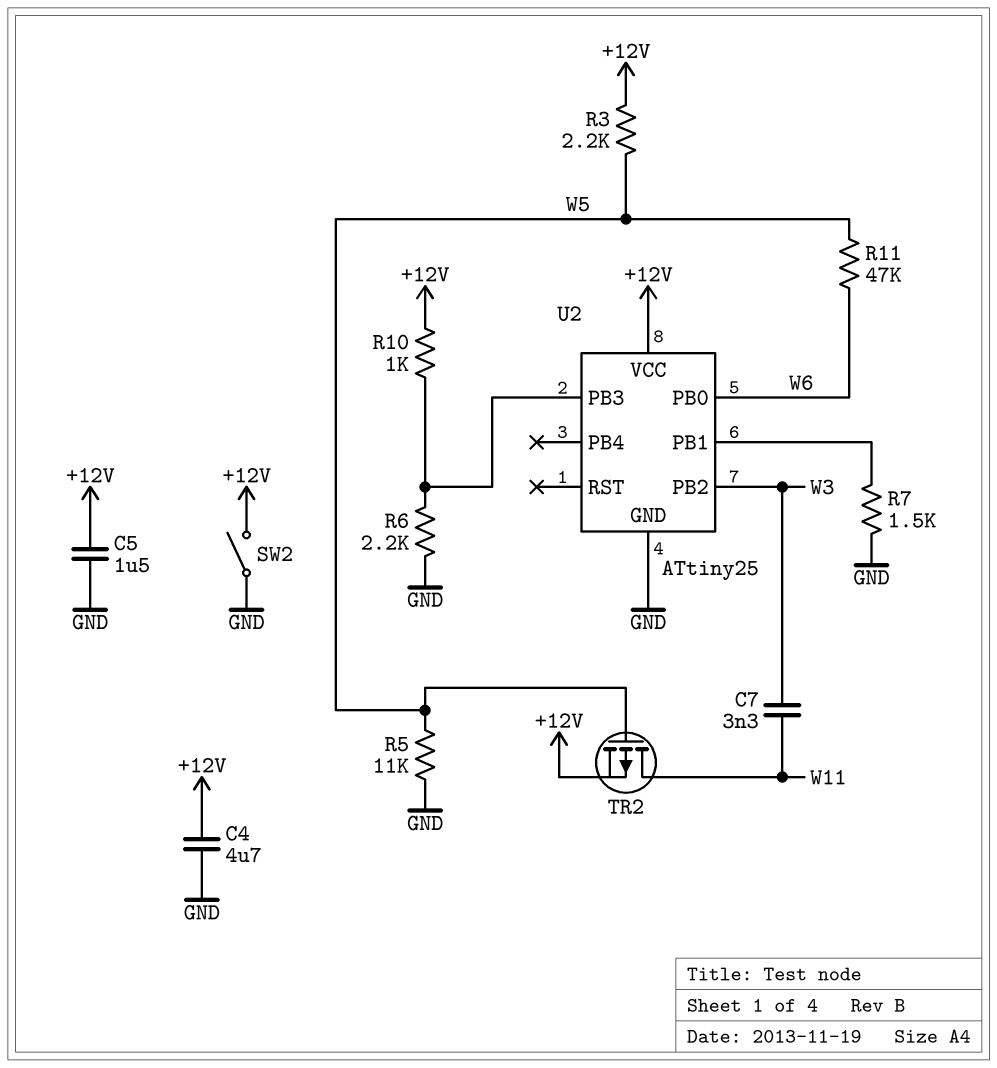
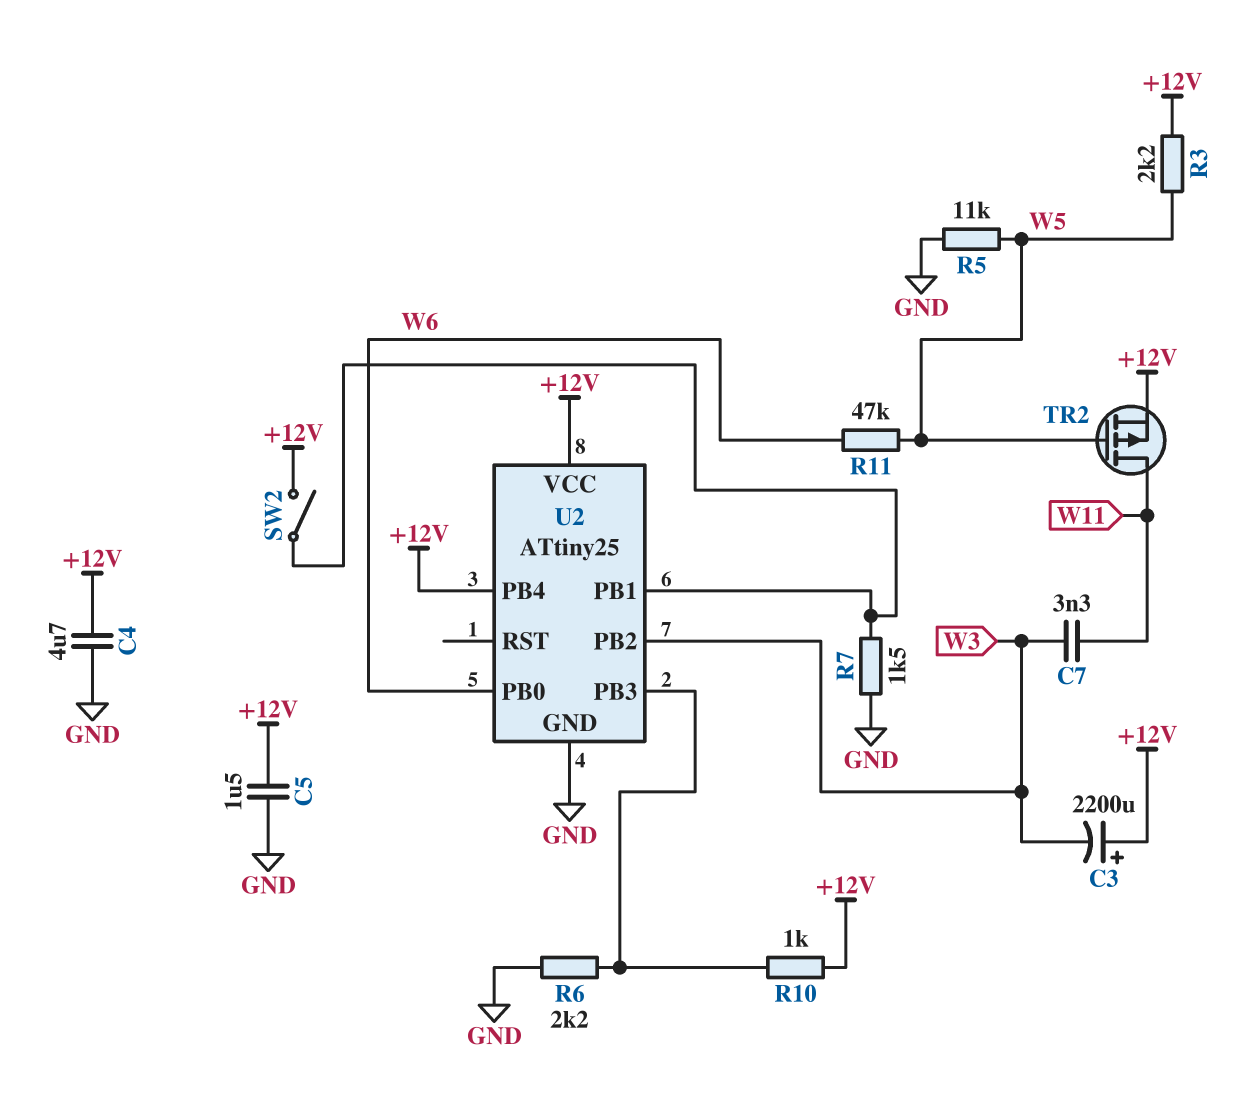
C3: none -> 2200uF (plus +12V, minus W3)
SW2: switch (+12V, GND) -> switch (+12V, U2/PB1)
U2 pin PB4: none -> +12V

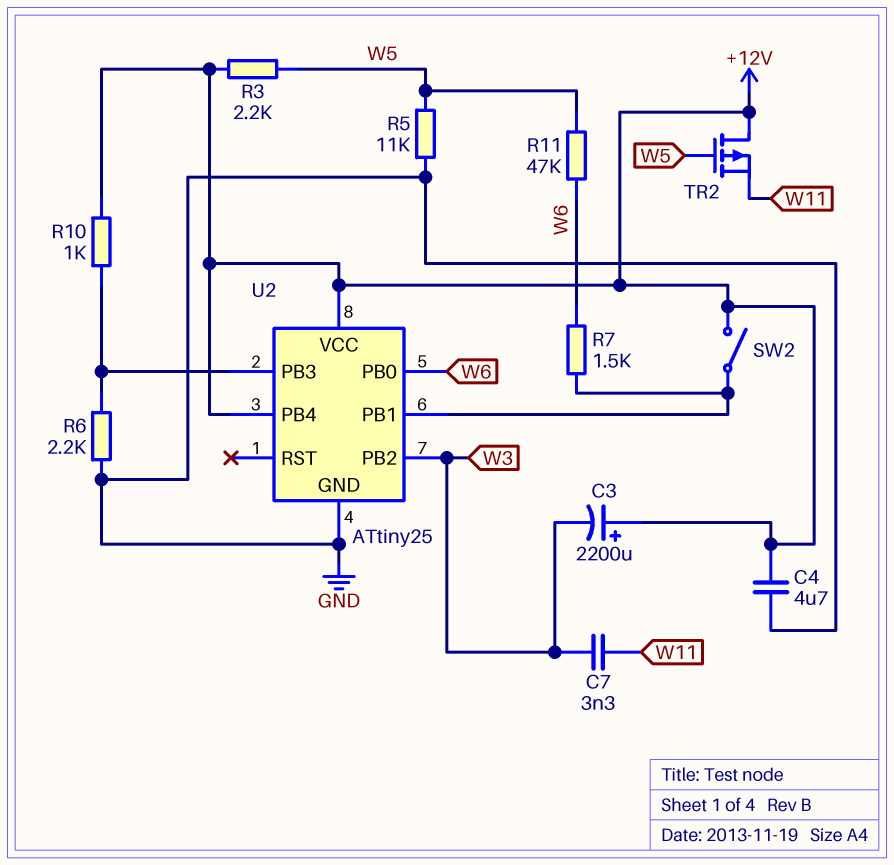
C5: 1.5uF (+12V, GND) -> none
R7: 1.5k (GND, U2/PB1) -> 1.5k (U2/PB1, W6)
TR2: PMOS (G W5, D W11, S +12V) -> PMOS (G W5, D +12V, S W11)

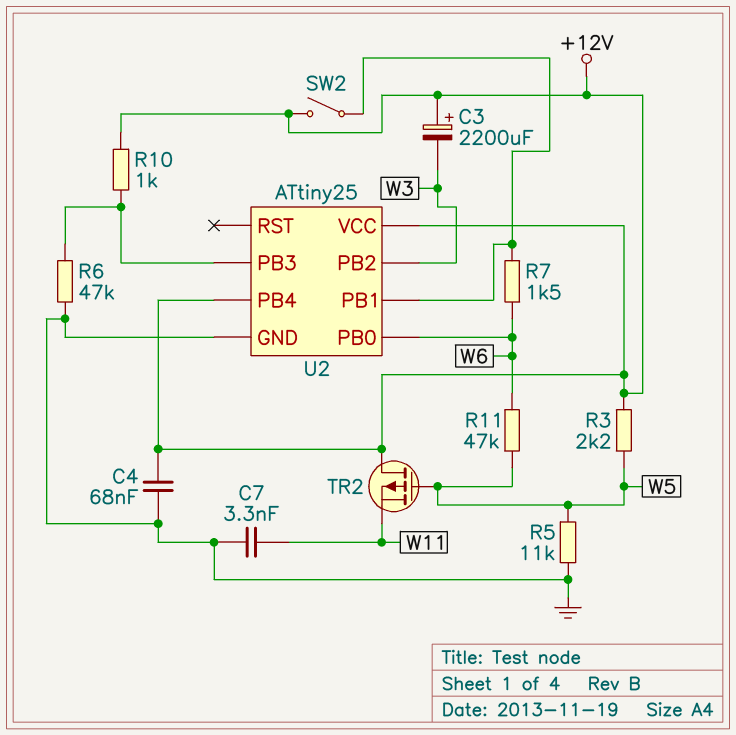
C4: 4.7uF (+12V, GND) -> 68nF (+12V, GND)
C7: 3.3nF (W3, W11) -> 3.3nF (GND, W11)
R6: 2.2k (GND, U2/PB3) -> 47k (GND, U2/PB3)

